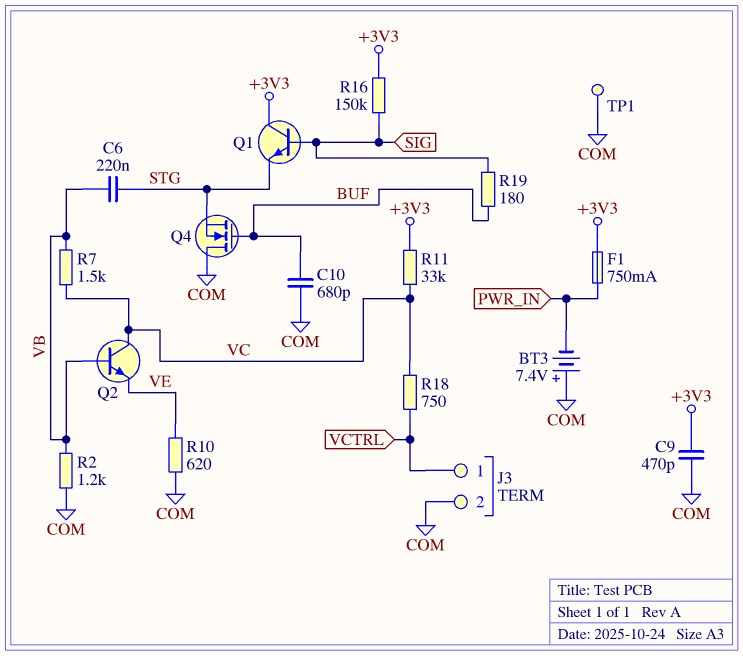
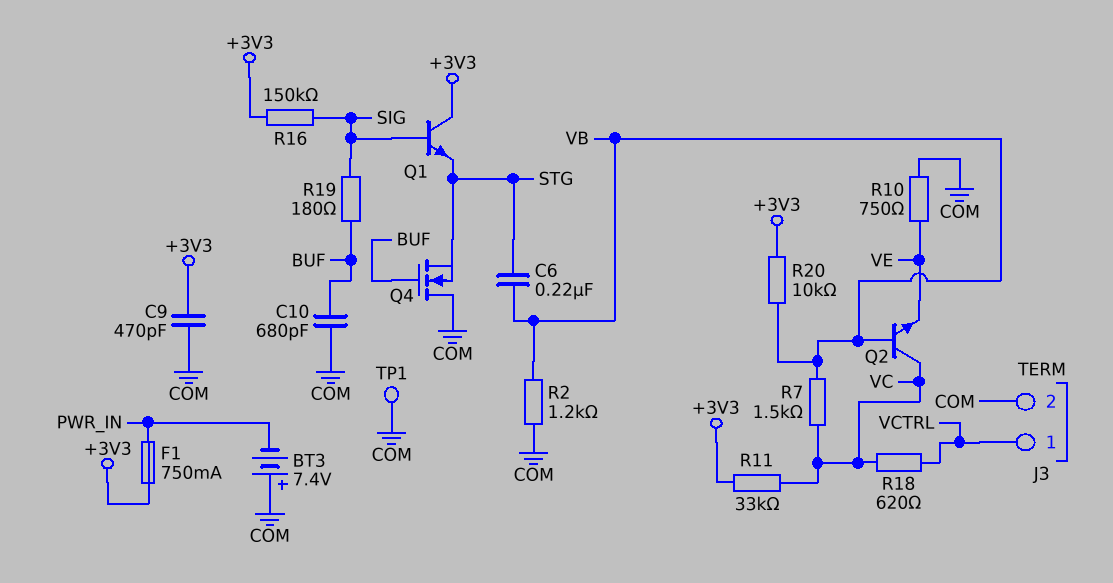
R10: 620 (COM, VE) -> 750 (COM, VE)
R18: 750 (VC, VCTRL) -> 620 (VC, VCTRL)
R20: none -> 10k (+3V3, VB)

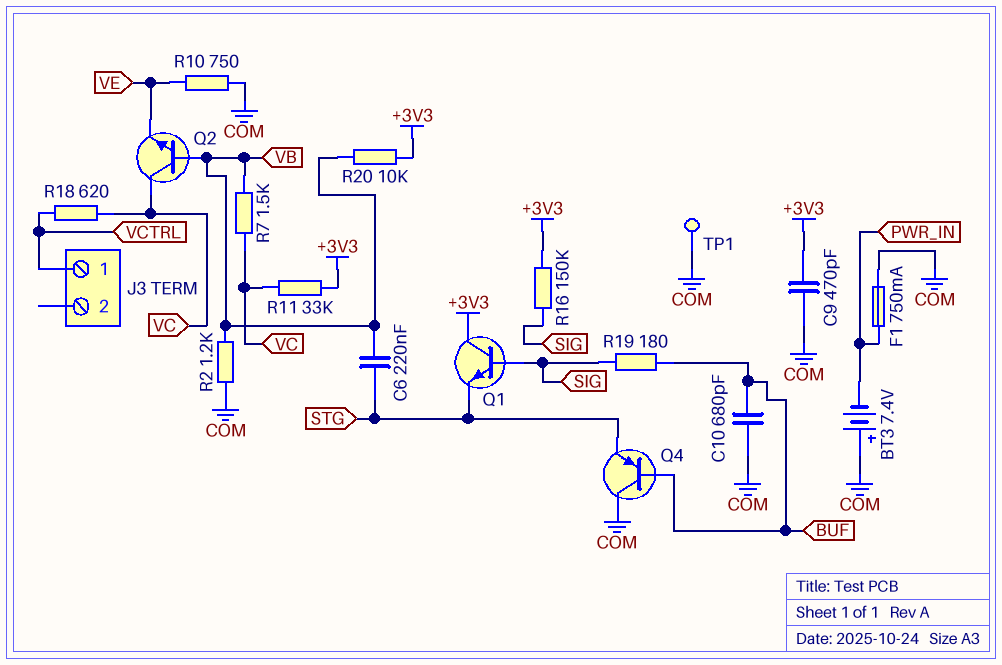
F1: 750mA (+3V3, PWR_IN) -> 750mA (COM, PWR_IN)
J3 pin 2: COM -> none
Q4: NMOS (G BUF, D COM, S STG) -> PNP (B BUF, C COM, E STG)

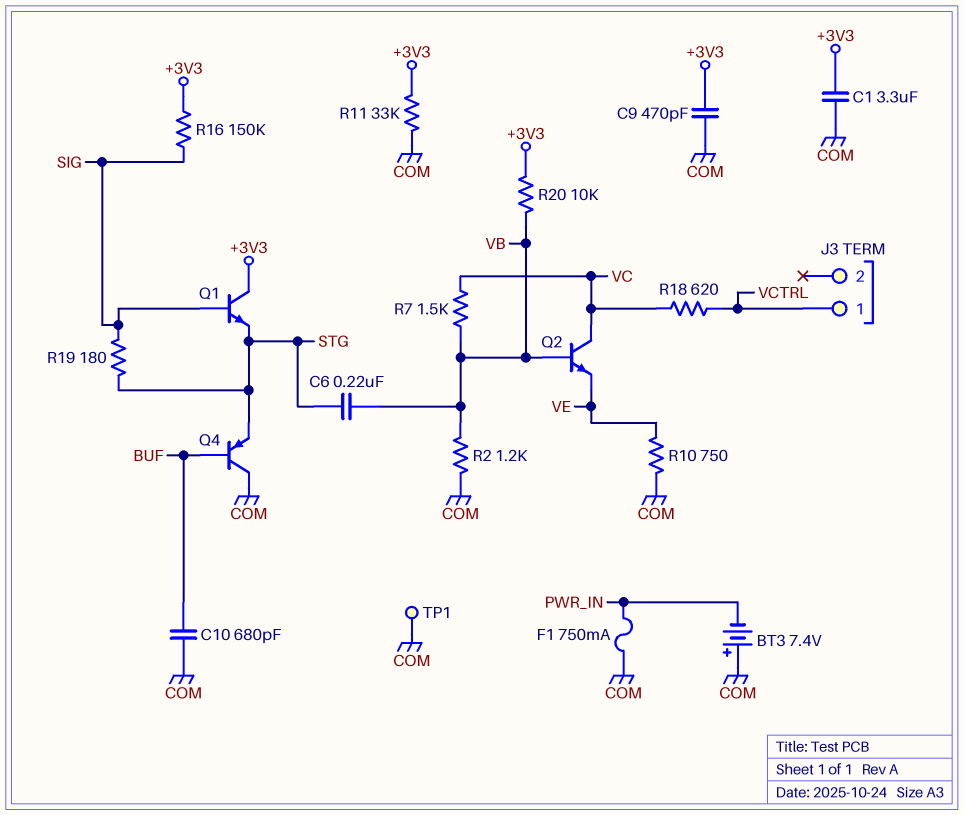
C1: none -> 3.3uF (+3V3, COM)
R11: 33k (+3V3, VC) -> 33k (+3V3, COM)
R19: 180 (BUF, SIG) -> 180 (SIG, STG)

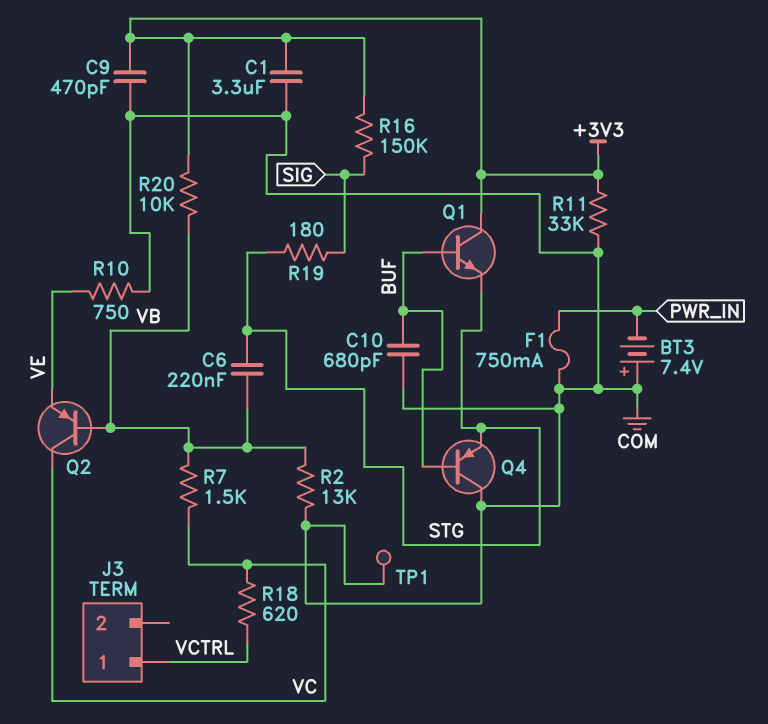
Q1: NPN (B SIG, C +3V3, E STG) -> NPN (B BUF, C +3V3, E STG)
Q2: NPN (B VB, C VC, E VE) -> PNP (B VB, C VC, E VE)
R2: 1.2k (COM, VB) -> 13k (COM, VB)

